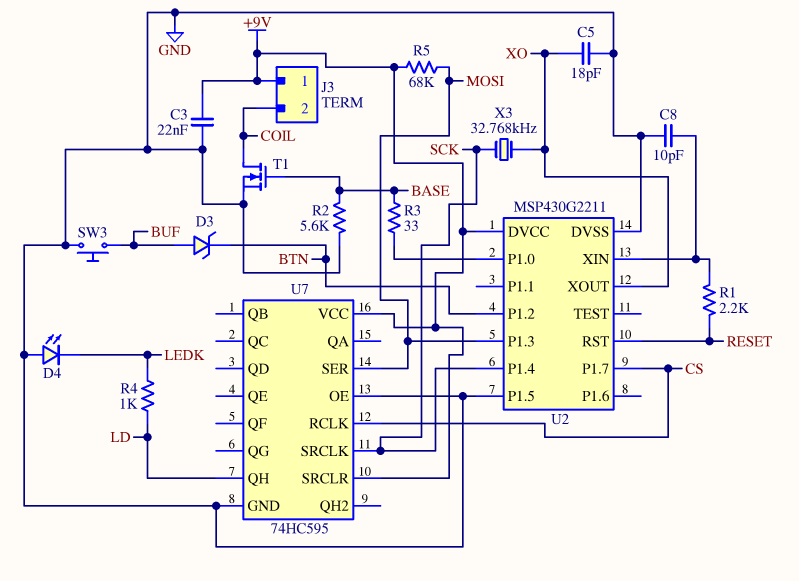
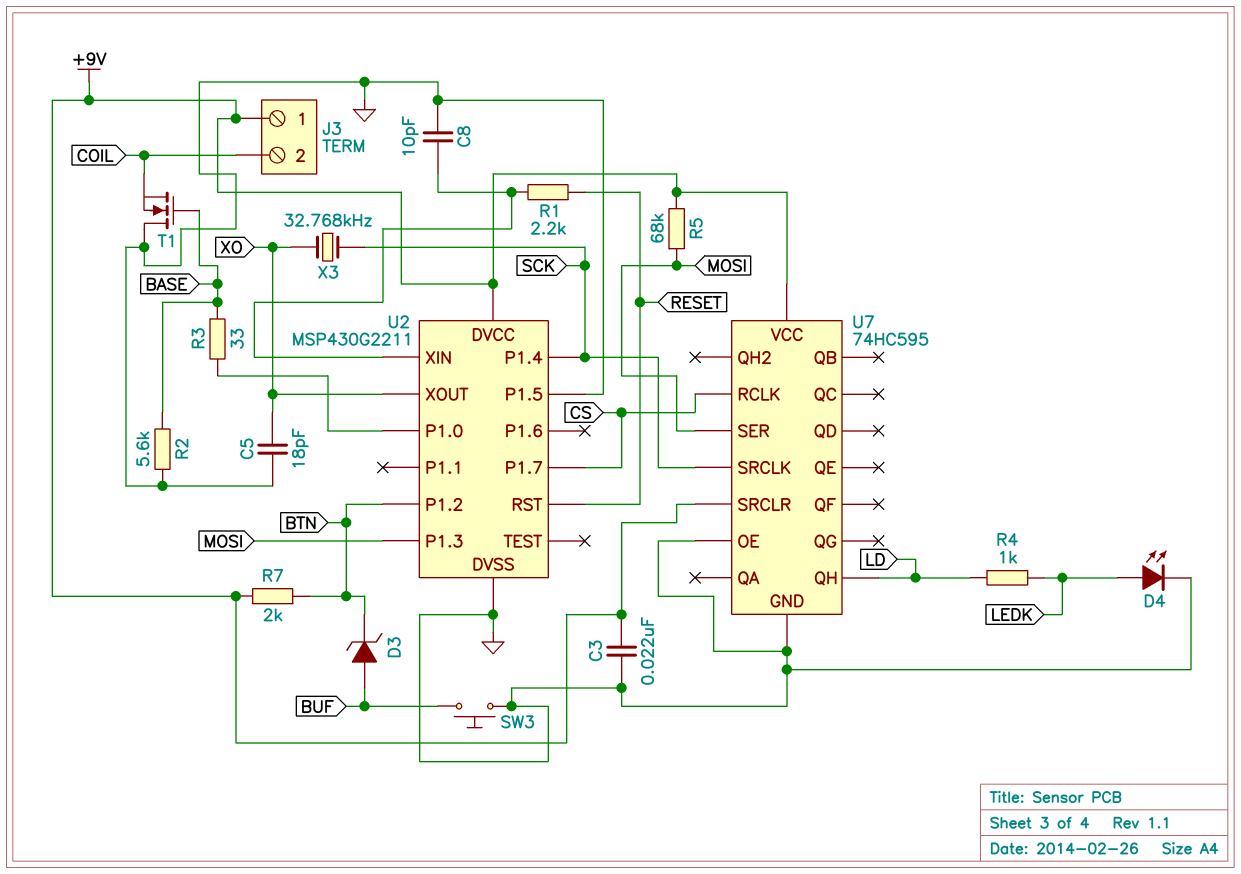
D4: LED (A GND, K LEDK) -> LED (A LEDK, K GND)
R7: none -> 2k (+9V, BTN)
T1: NMOS (G BASE, D COIL, S GND) -> NMOS (G BASE, D GND, S COIL)

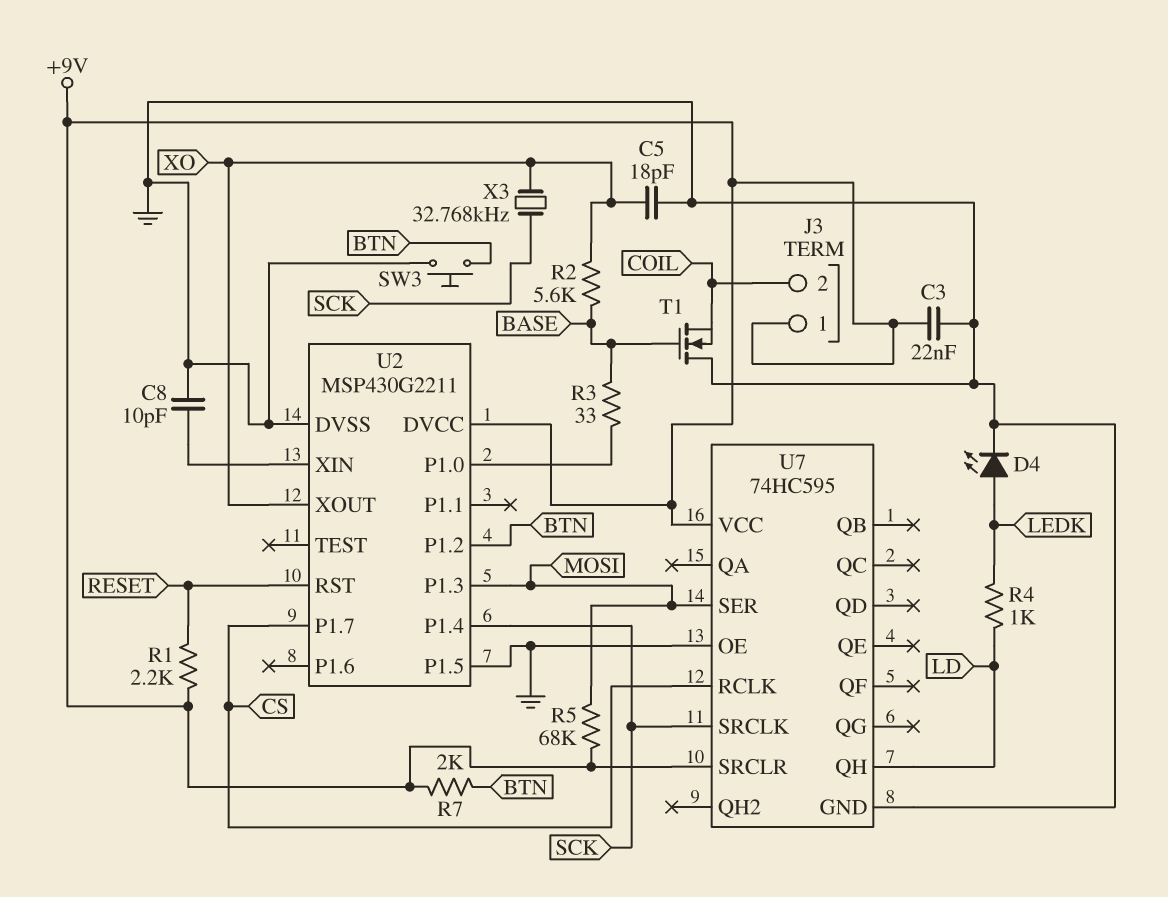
D3: zener (A BUF, K BTN) -> none
R1: 2.2k (RESET, U2/XIN) -> 2.2k (+9V, RESET)
R2: 5.6k (BASE, GND) -> 5.6k (BASE, XO)
SW3: button (BUF, GND) -> button (BTN, GND)

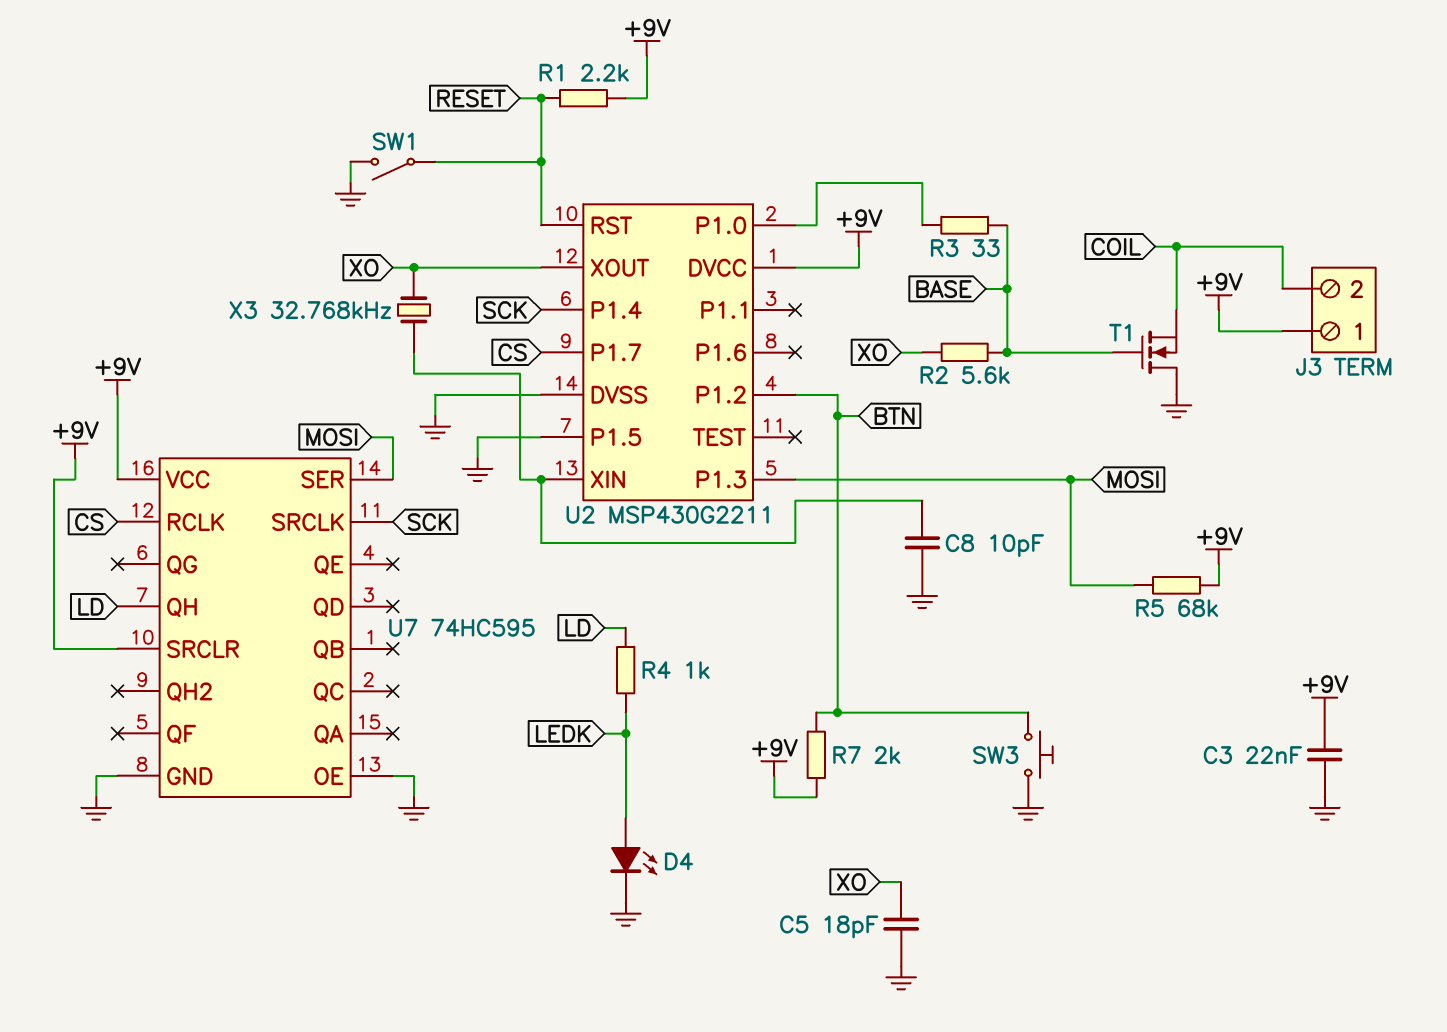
SW1: none -> switch (GND, RESET)
X3: 32.768kHz (SCK, XO) -> 32.768kHz (U2/XIN, XO)

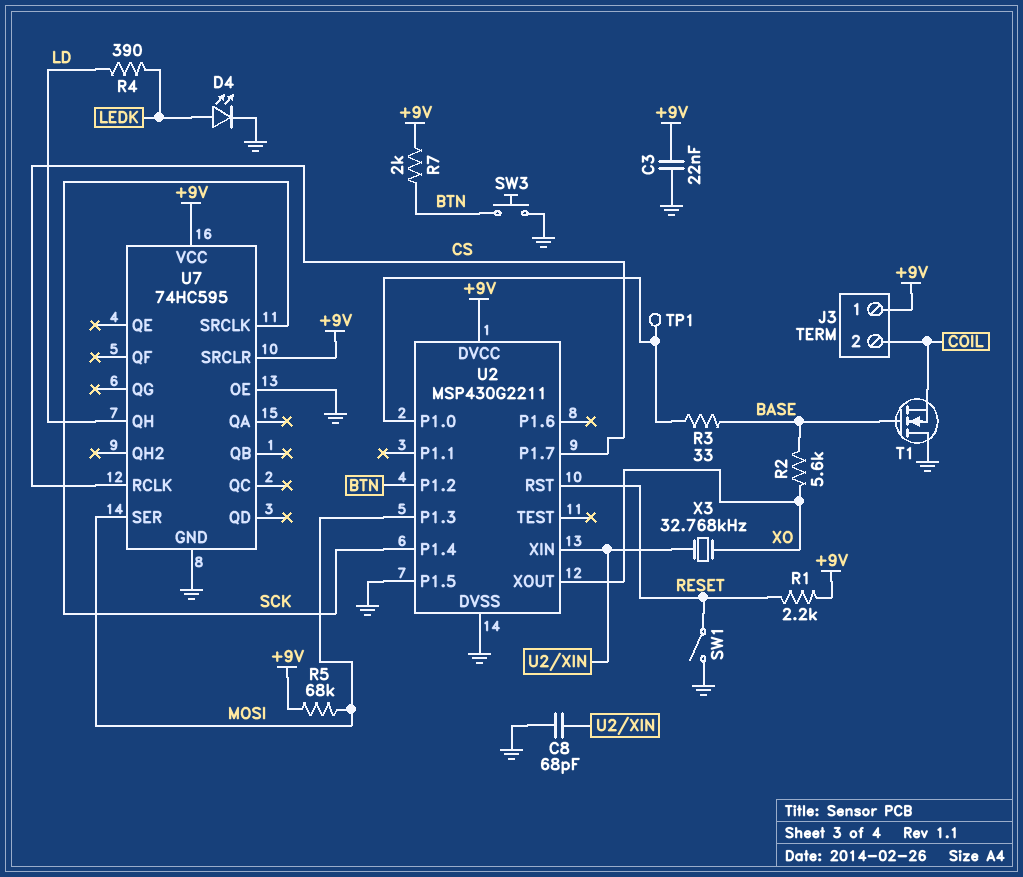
C5: 18pF (GND, XO) -> none
C8: 10pF (GND, U2/XIN) -> 68pF (GND, U2/XIN)
R4: 1k (LD, LEDK) -> 390 (LD, LEDK)
TP1: none -> test point (U2/P1.0)

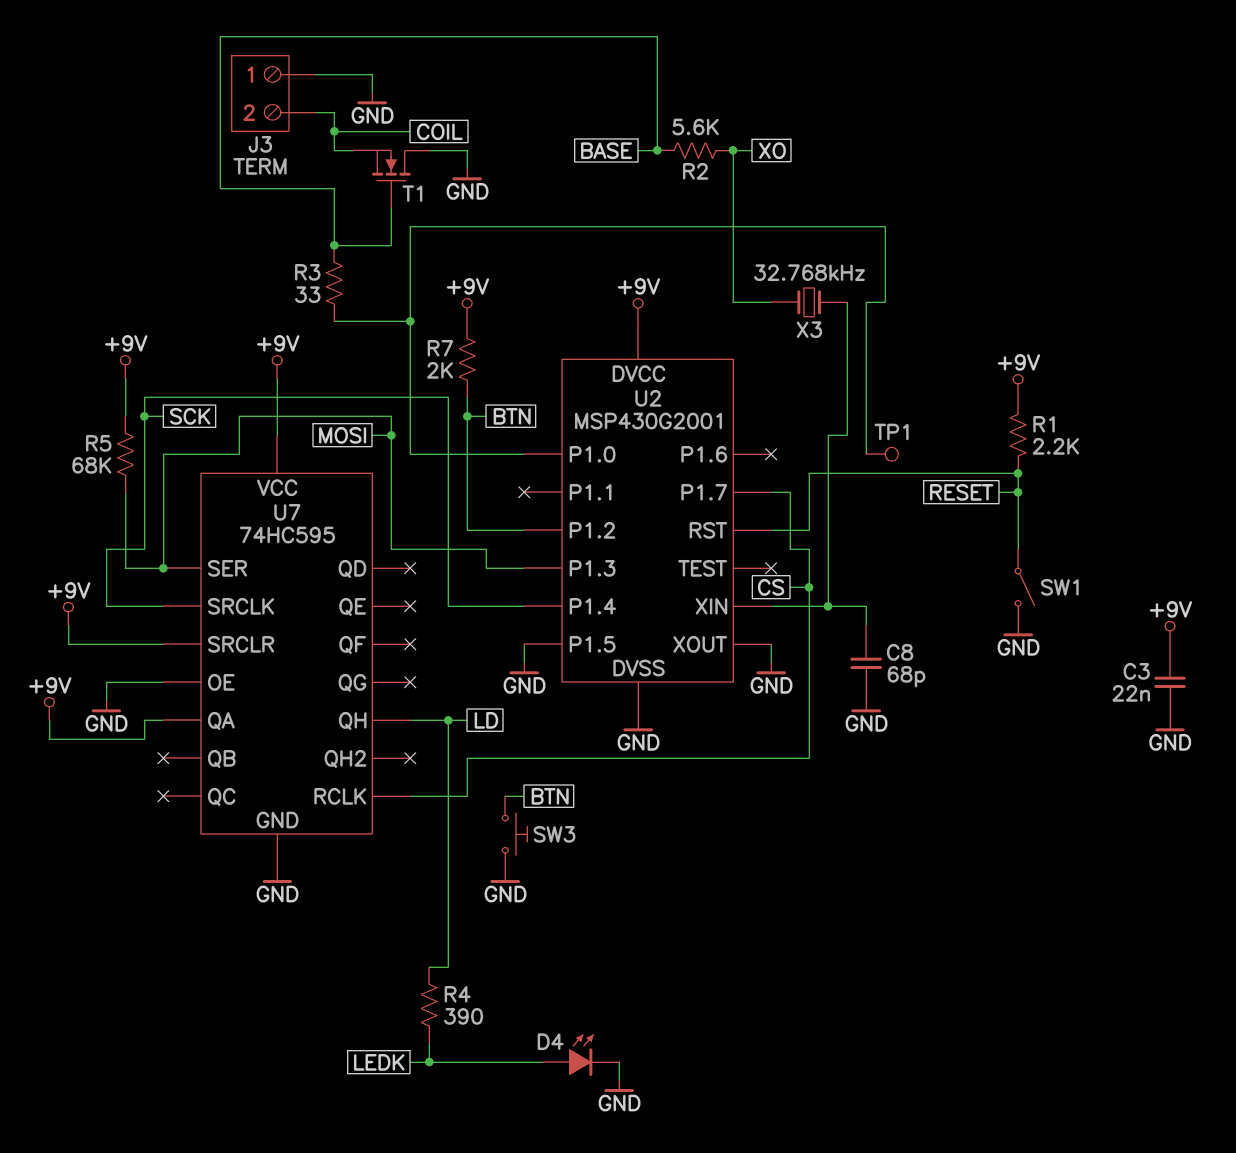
J3 pin 1: +9V -> GND
U2: MSP430G2211 -> MSP430G2001
U2 pin XOUT: XO -> GND
U7 pin QA: none -> +9V

